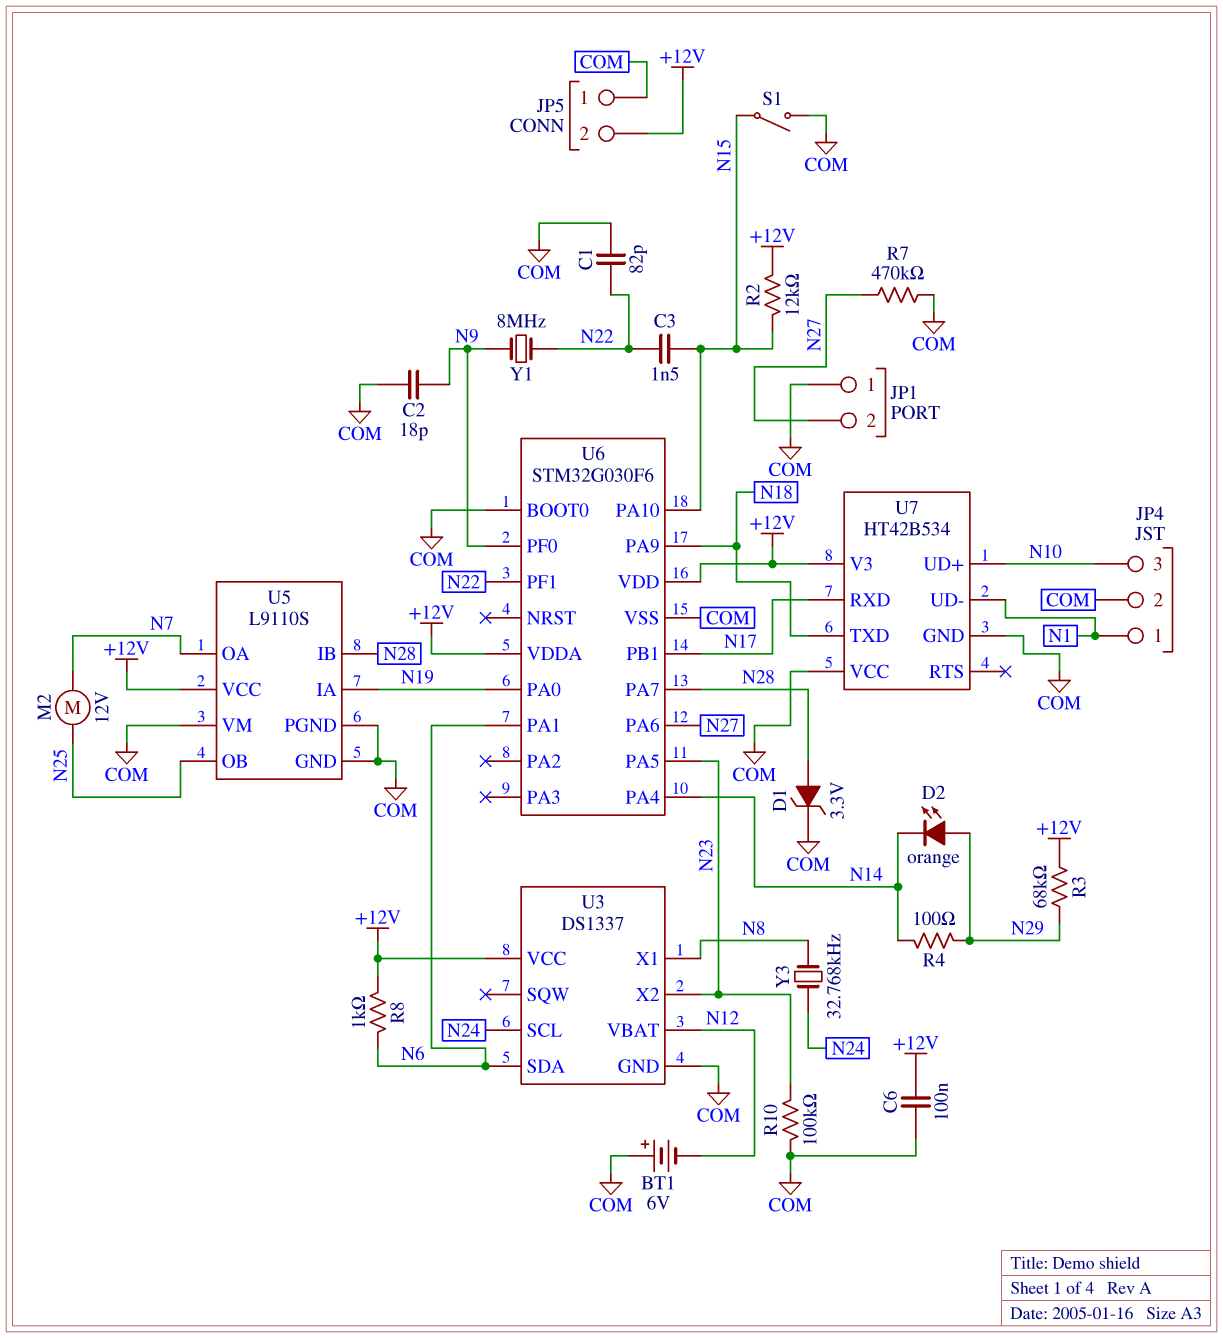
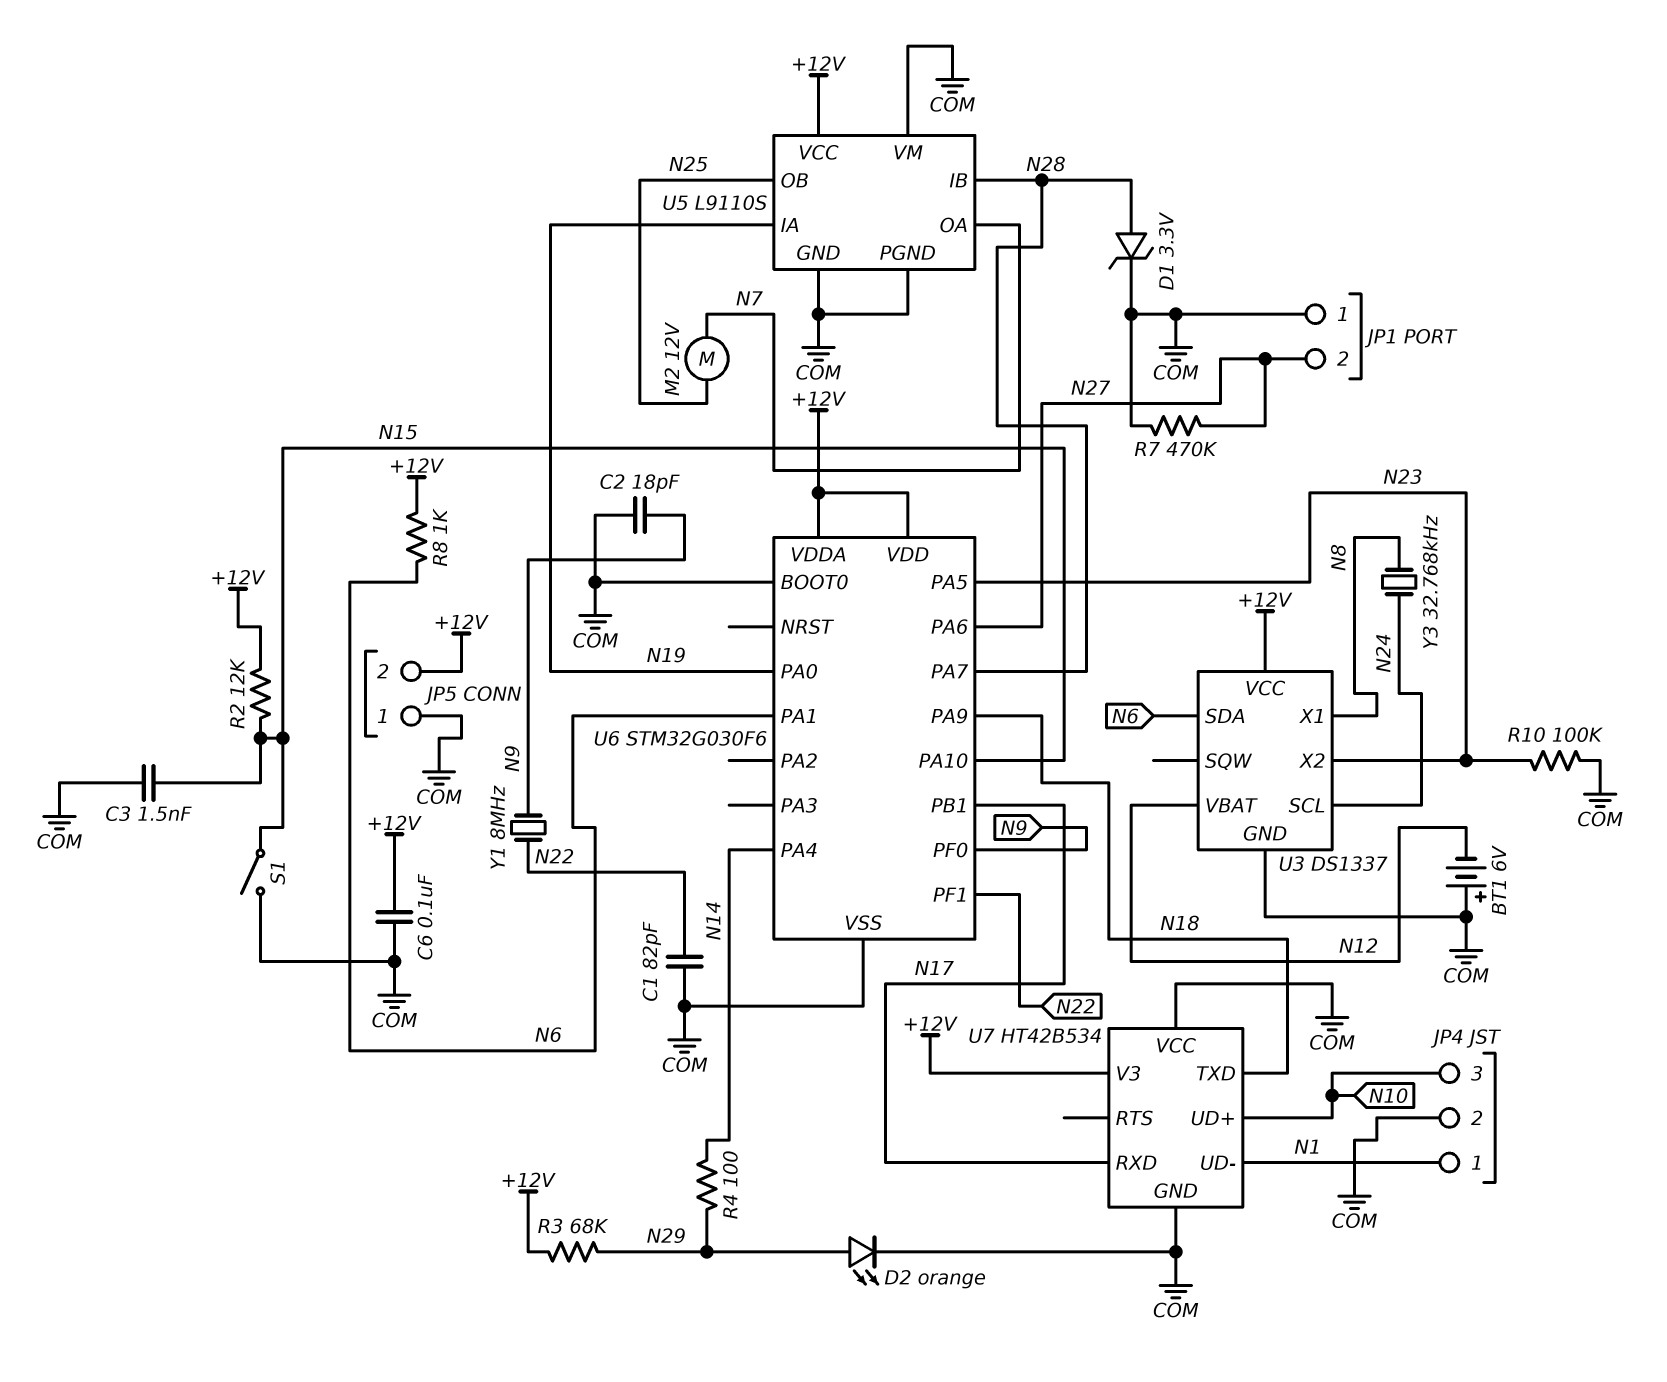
C3: 1.5nF (N15, N22) -> 1.5nF (COM, N15)
D2: LED orange (A N29, K N14) -> LED orange (A N29, K COM)

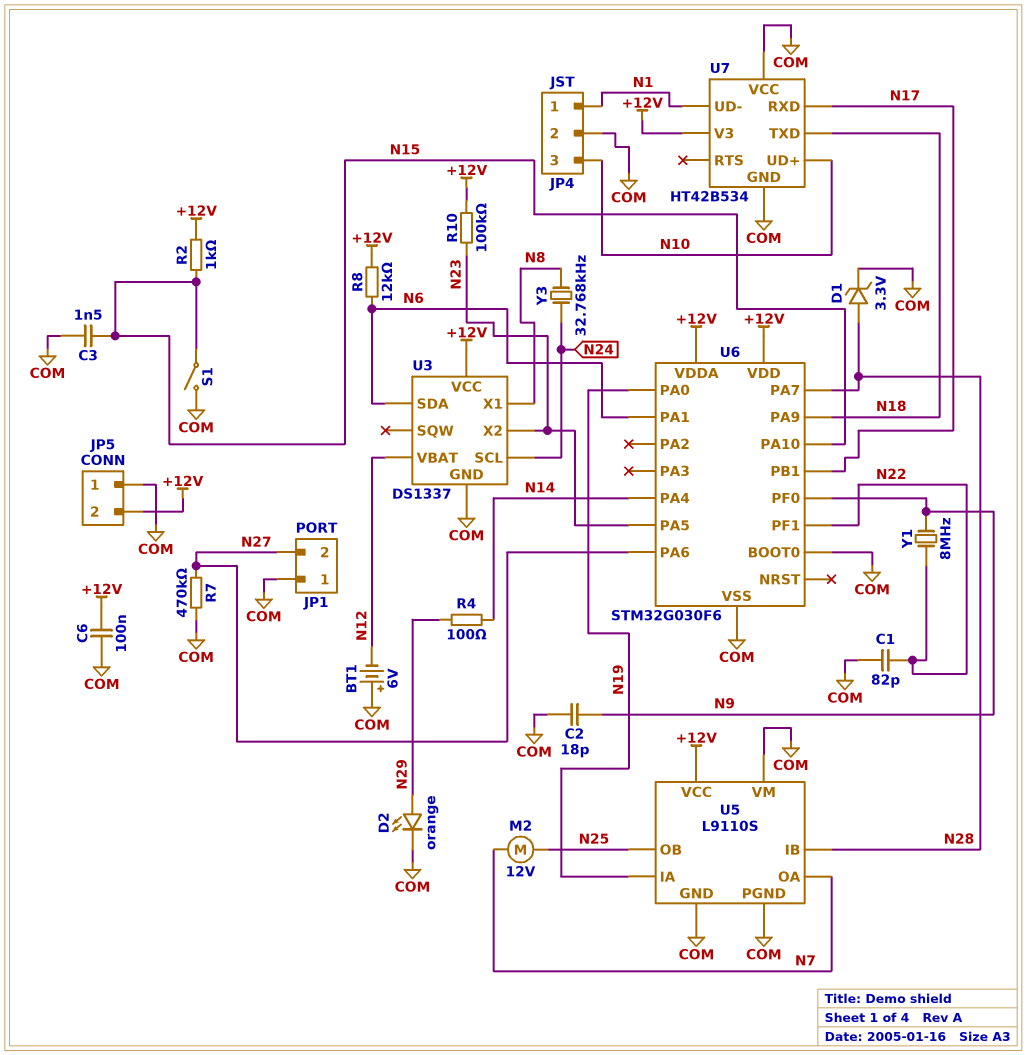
R2: 12k (+12V, N15) -> 1k (+12V, N15)
R3: 68k (+12V, N29) -> none
R8: 1k (+12V, N6) -> 12k (+12V, N6)
R10: 100k (COM, N23) -> 100k (+12V, N23)

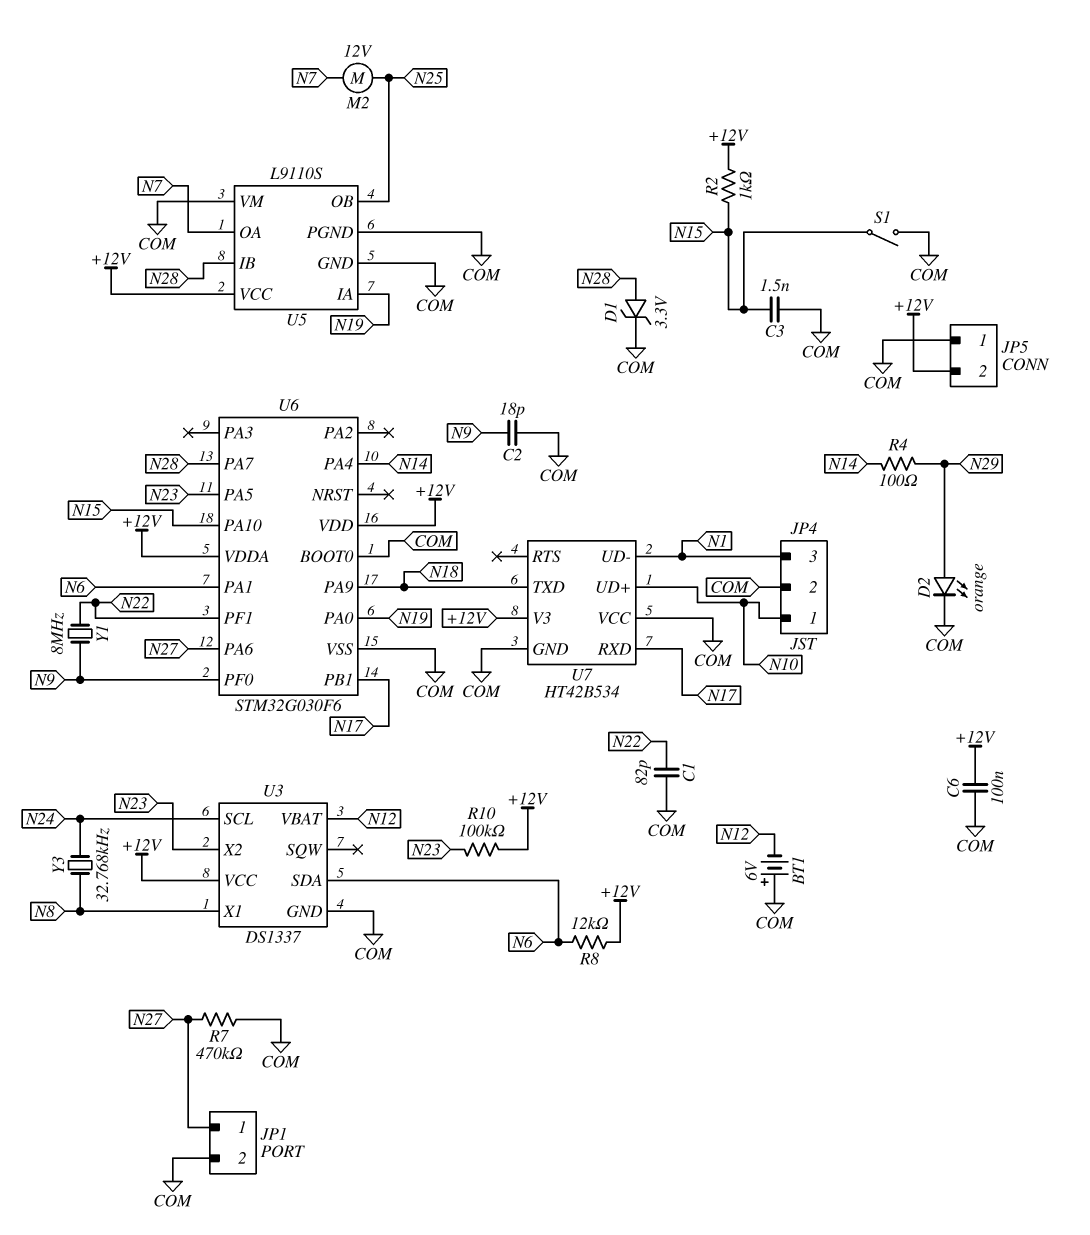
JP1 pin 1: COM -> N27
JP1 pin 2: N27 -> COM
JP4 pin 1: N1 -> N10
JP4 pin 3: N10 -> N1

